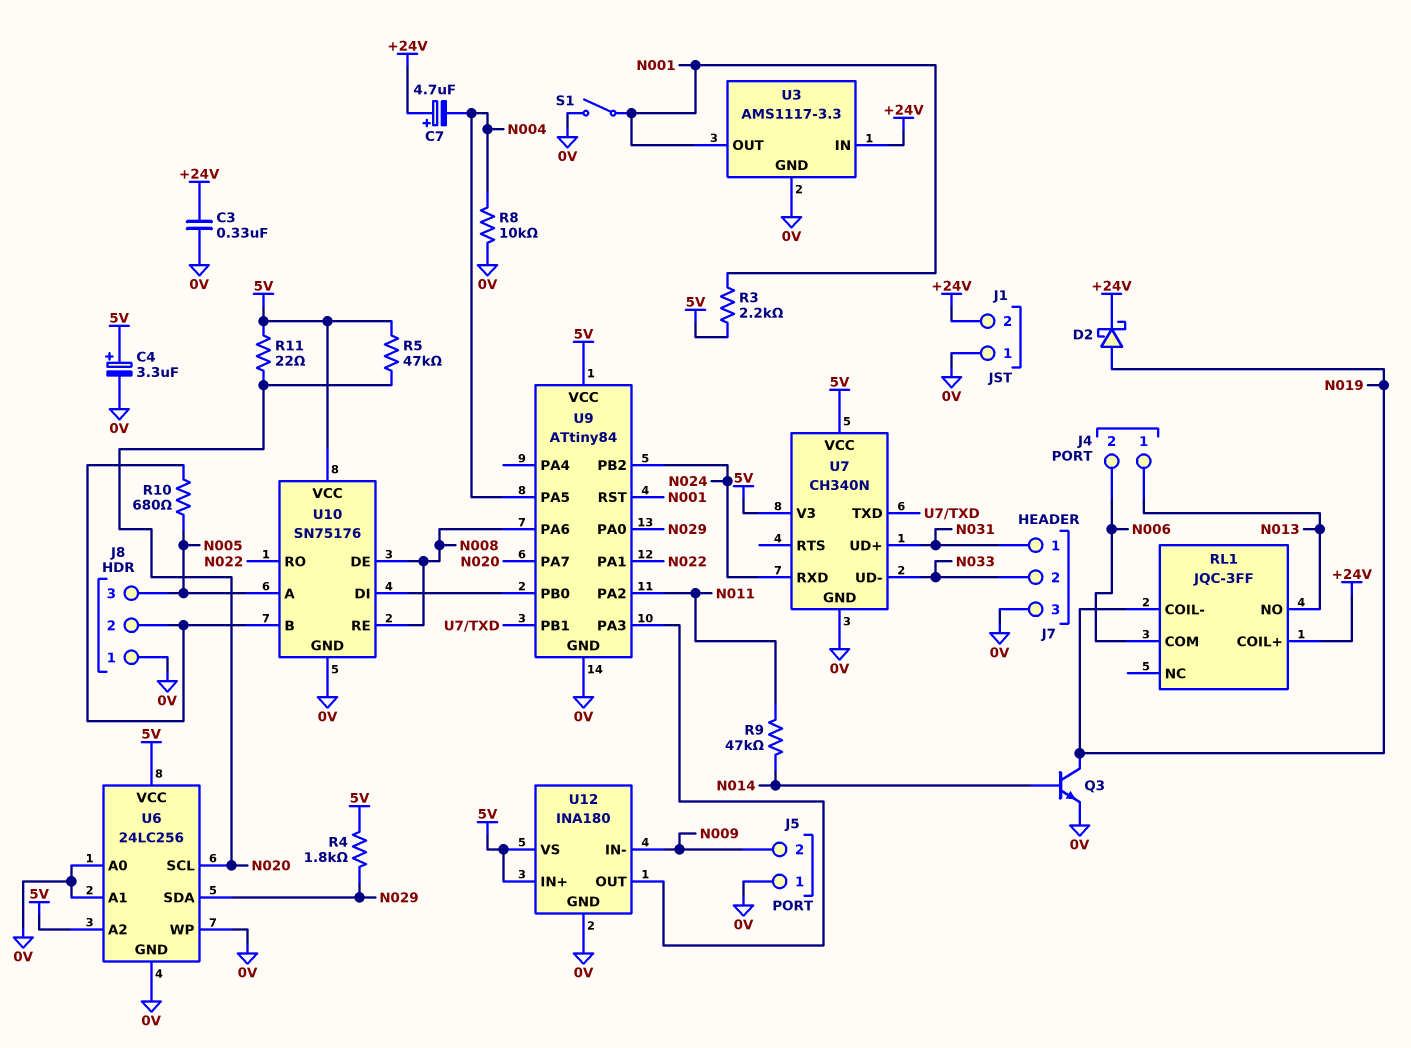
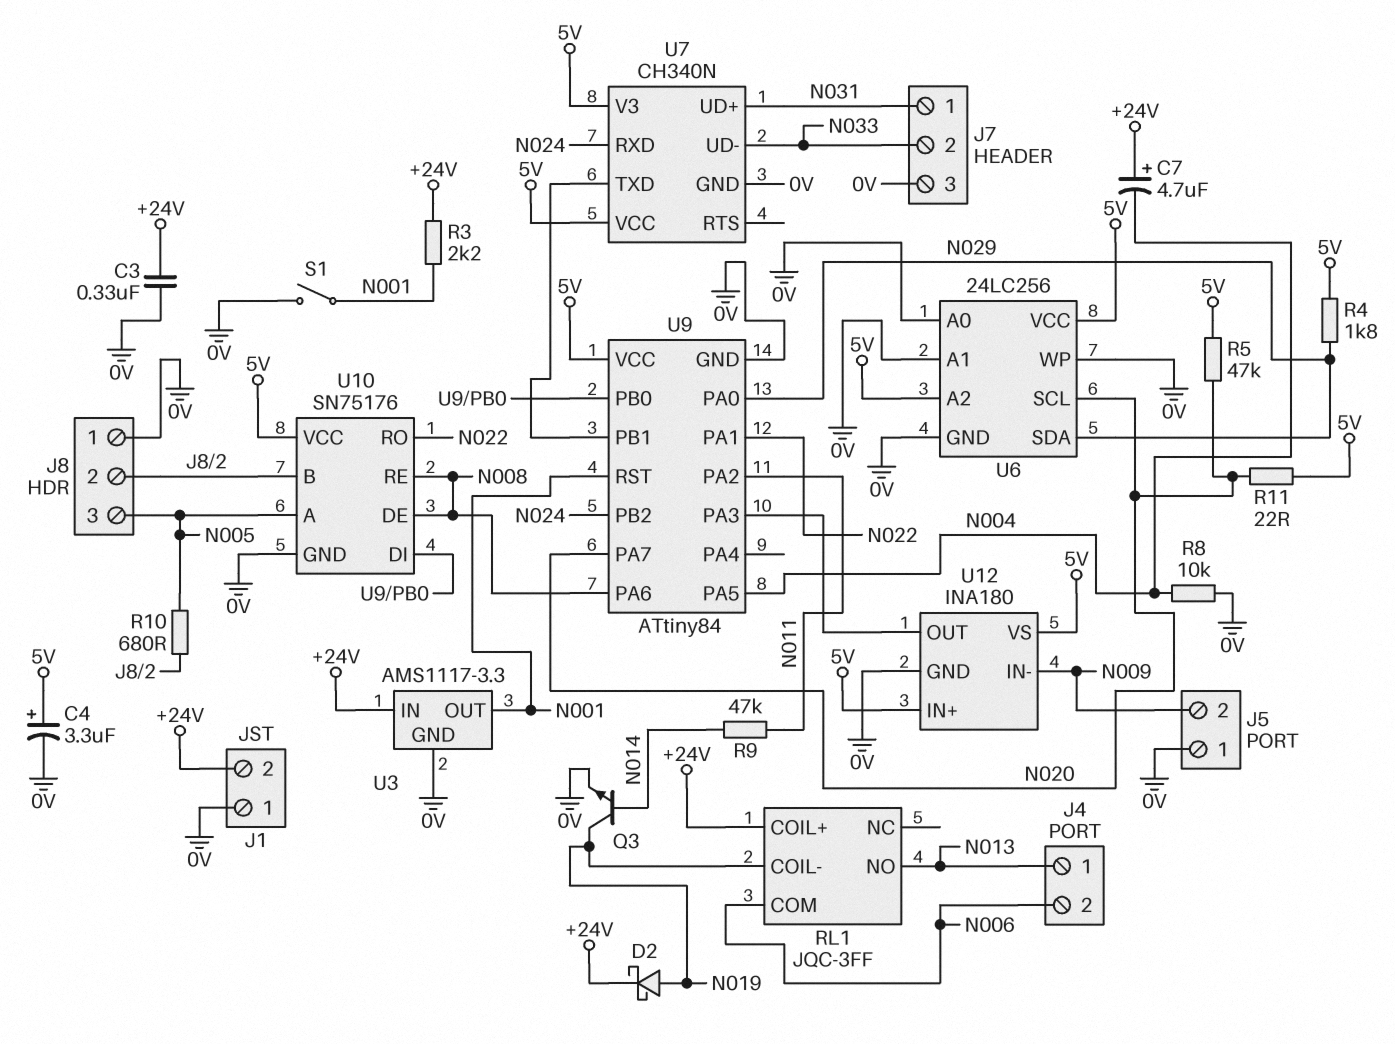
R3: 2.2k (5V, N001) -> 2.2k (+24V, N001)

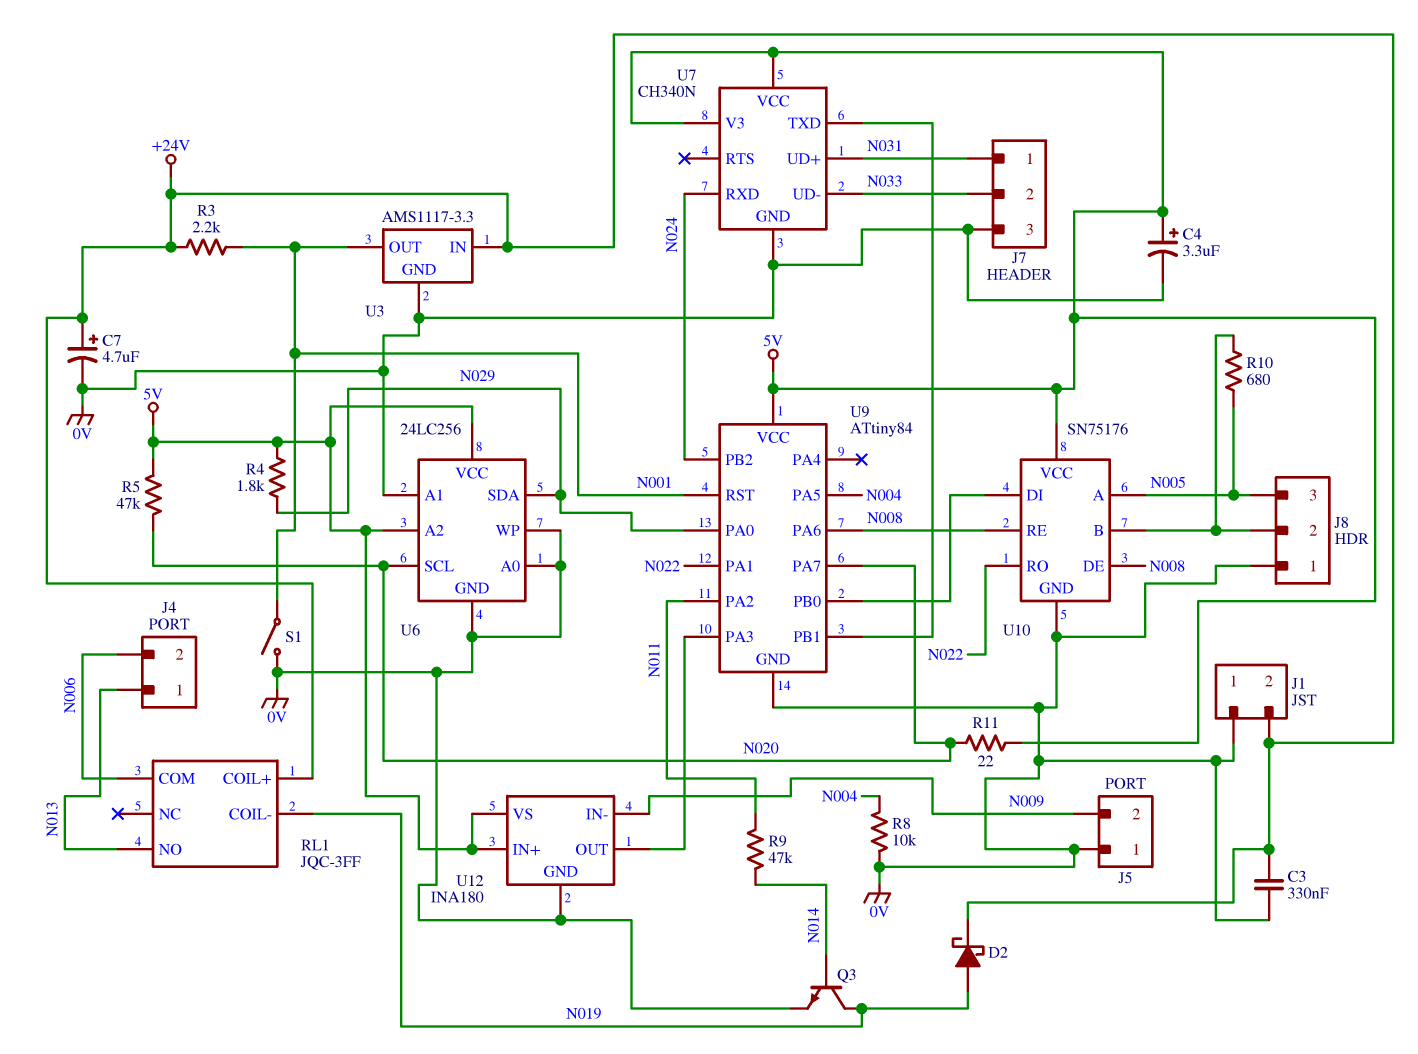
C7: 4.7uF (plus +24V, minus N004) -> 4.7uF (plus +24V, minus 0V)

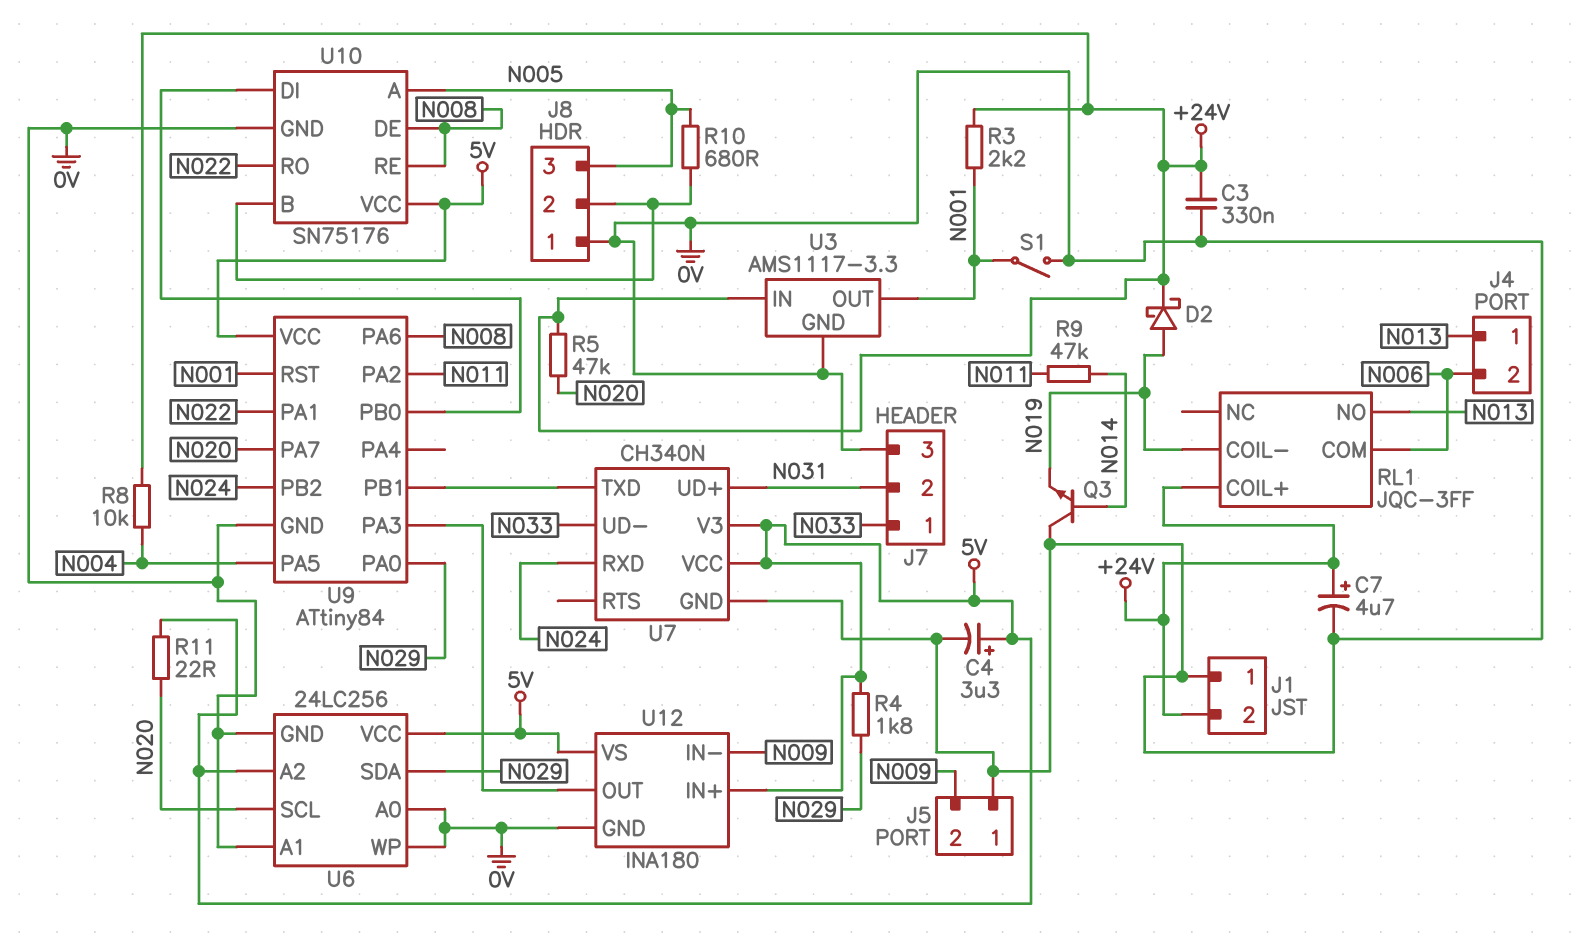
J7 pin 1: N031 -> N033
J7 pin 2: N033 -> N031
Q3: NPN (B N014, C N019, E 0V) -> NPN (B N014, C 0V, E N019)
R5: 47k (5V, N020) -> 47k (+24V, N020)
R8: 10k (0V, N004) -> 10k (+24V, N004)

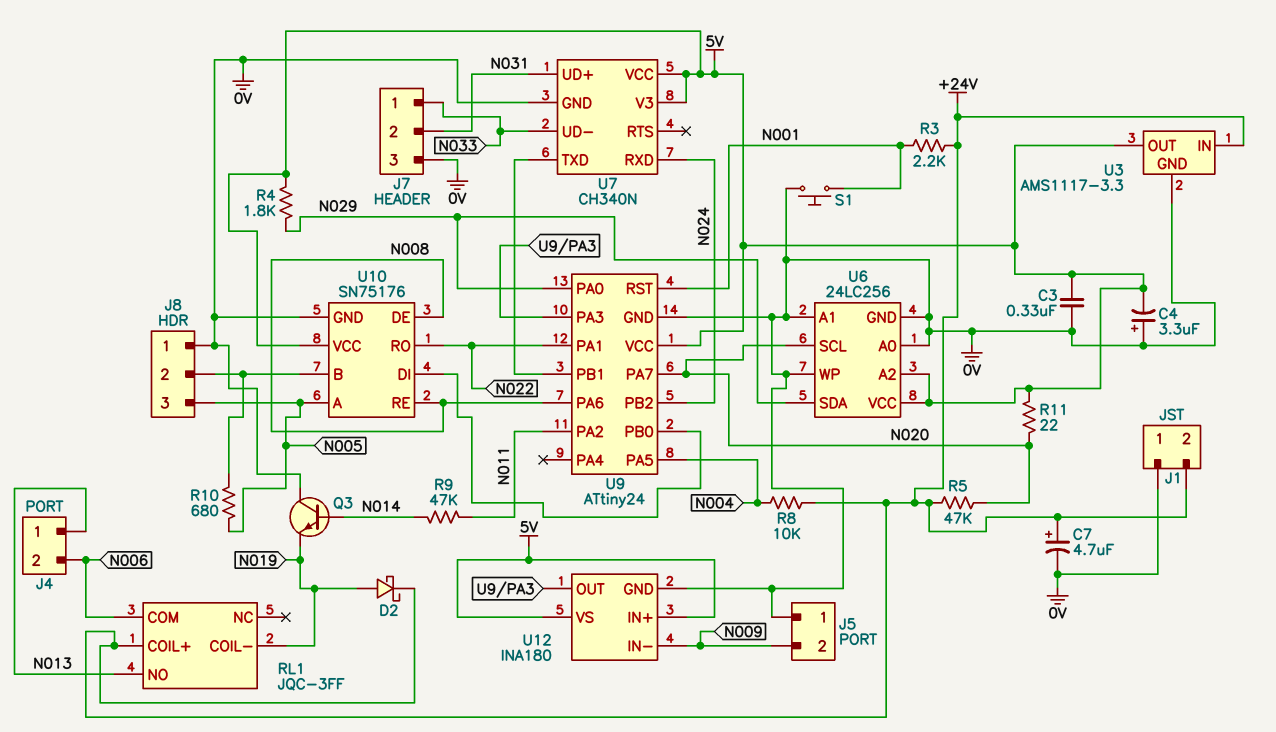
C3: 330nF (+24V, 0V) -> 330nF (0V, 5V)
C4: 3.3uF (plus 5V, minus 0V) -> 3.3uF (plus 0V, minus 5V)
S1: switch (0V, N001) -> button (0V, N001)
U3 pin OUT: N001 -> 5V
U9: ATtiny84 -> ATtiny24

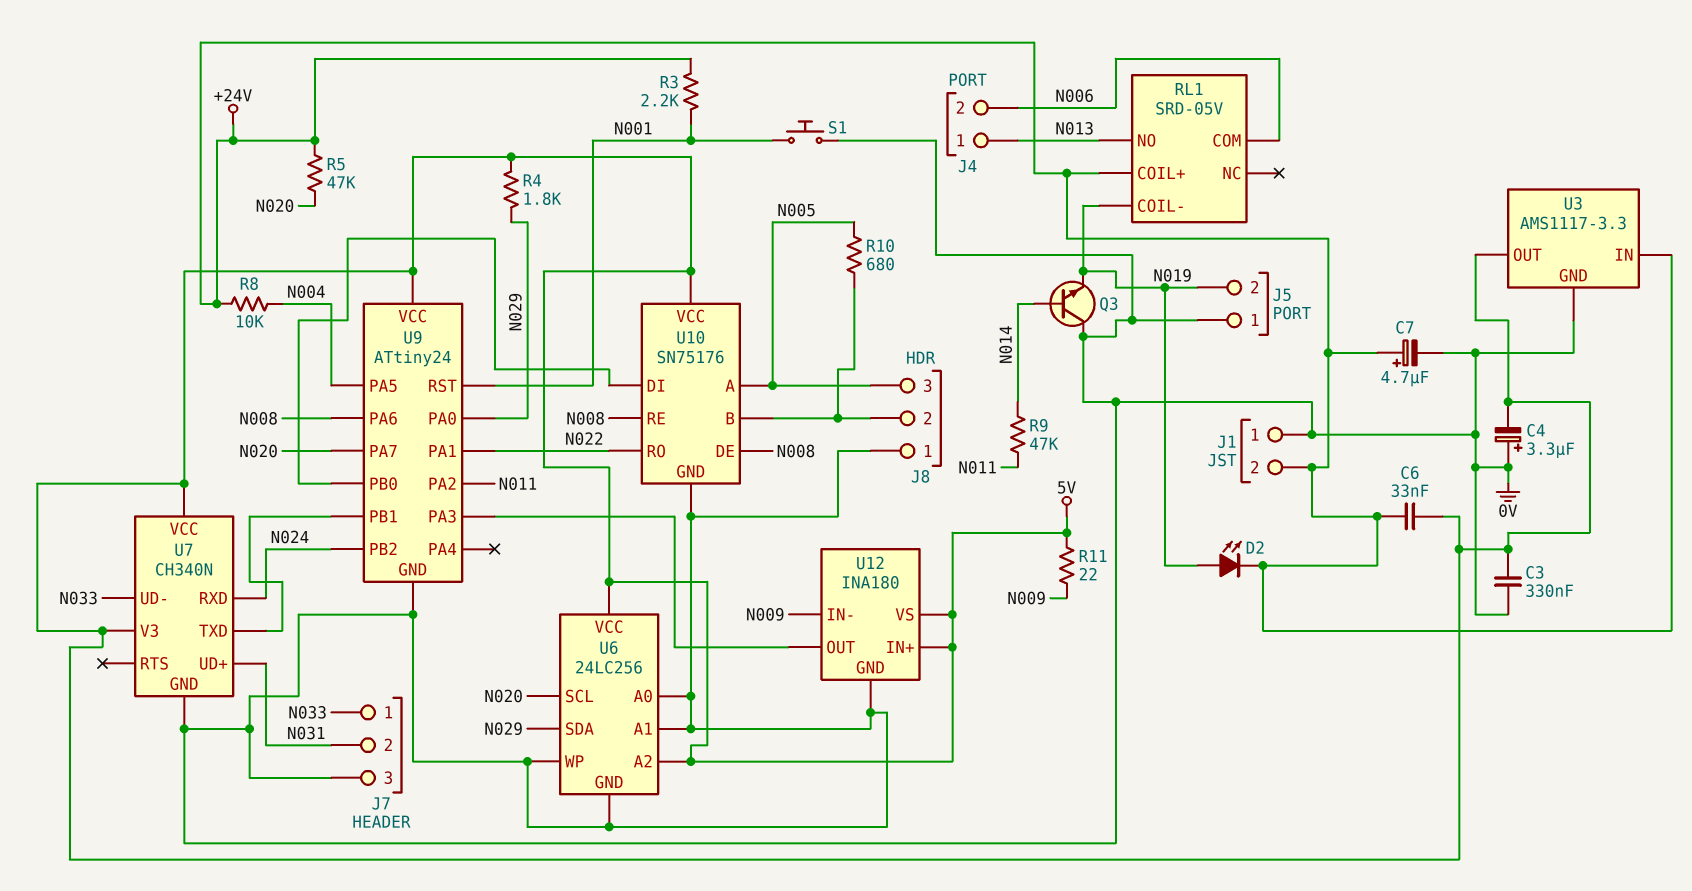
C6: none -> 33nF (+24V, 5V)
D2: schottky (A N019, K +24V) -> LED (A N019, K +24V)
J5 pin 2: N009 -> N019
R11: 22 (5V, N020) -> 22 (5V, N009)
RL1: JQC-3FF -> SRD-05V

